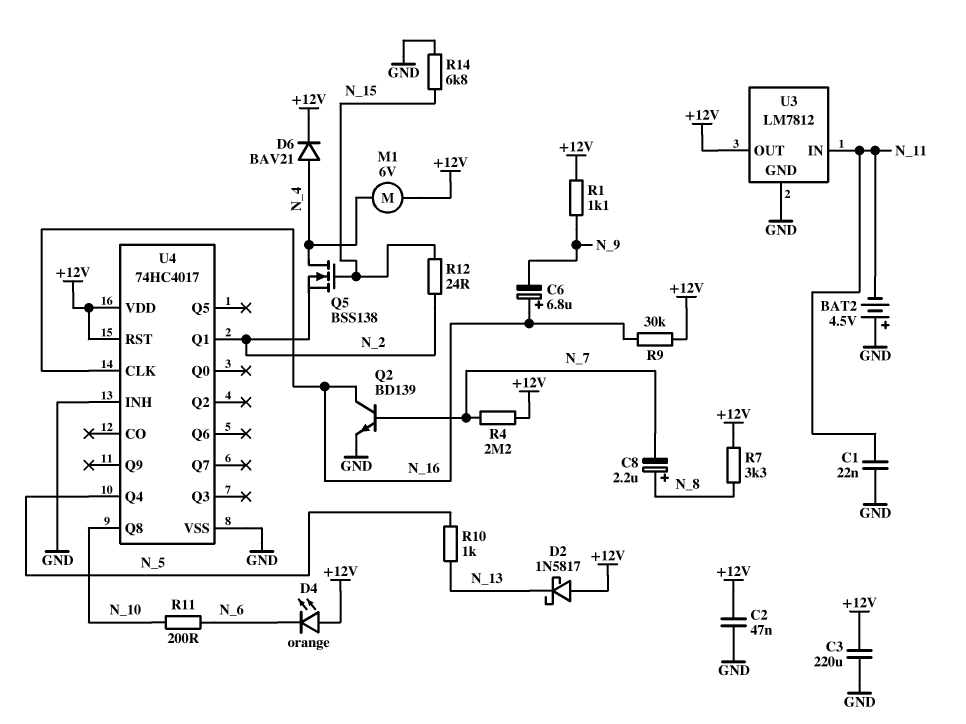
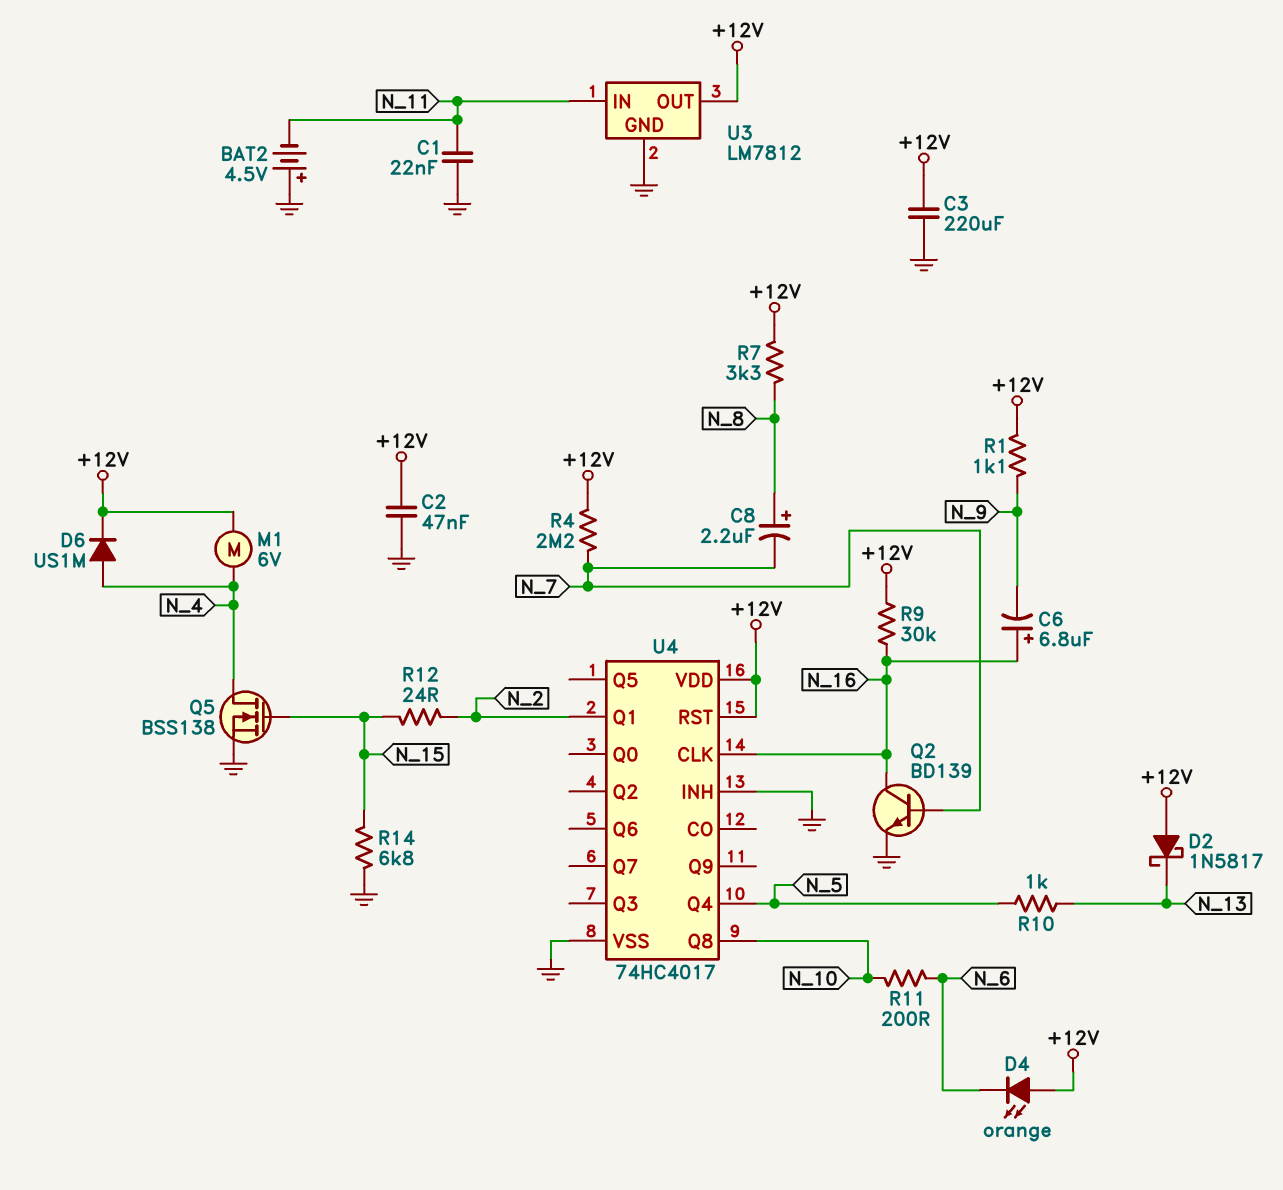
D6: diode BAV21 (A N_4, K +12V) -> diode US1M (A N_4, K +12V)
Q5: NMOS BSS138 (G N_15, D N_4, S N_2) -> NMOS BSS138 (G N_15, D N_4, S GND)

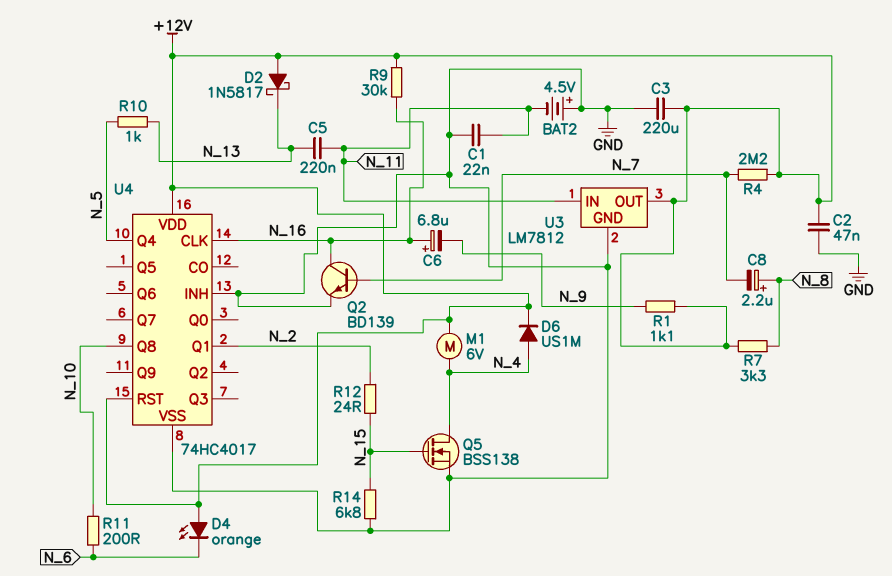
C5: none -> 220nF (N_11, N_13)

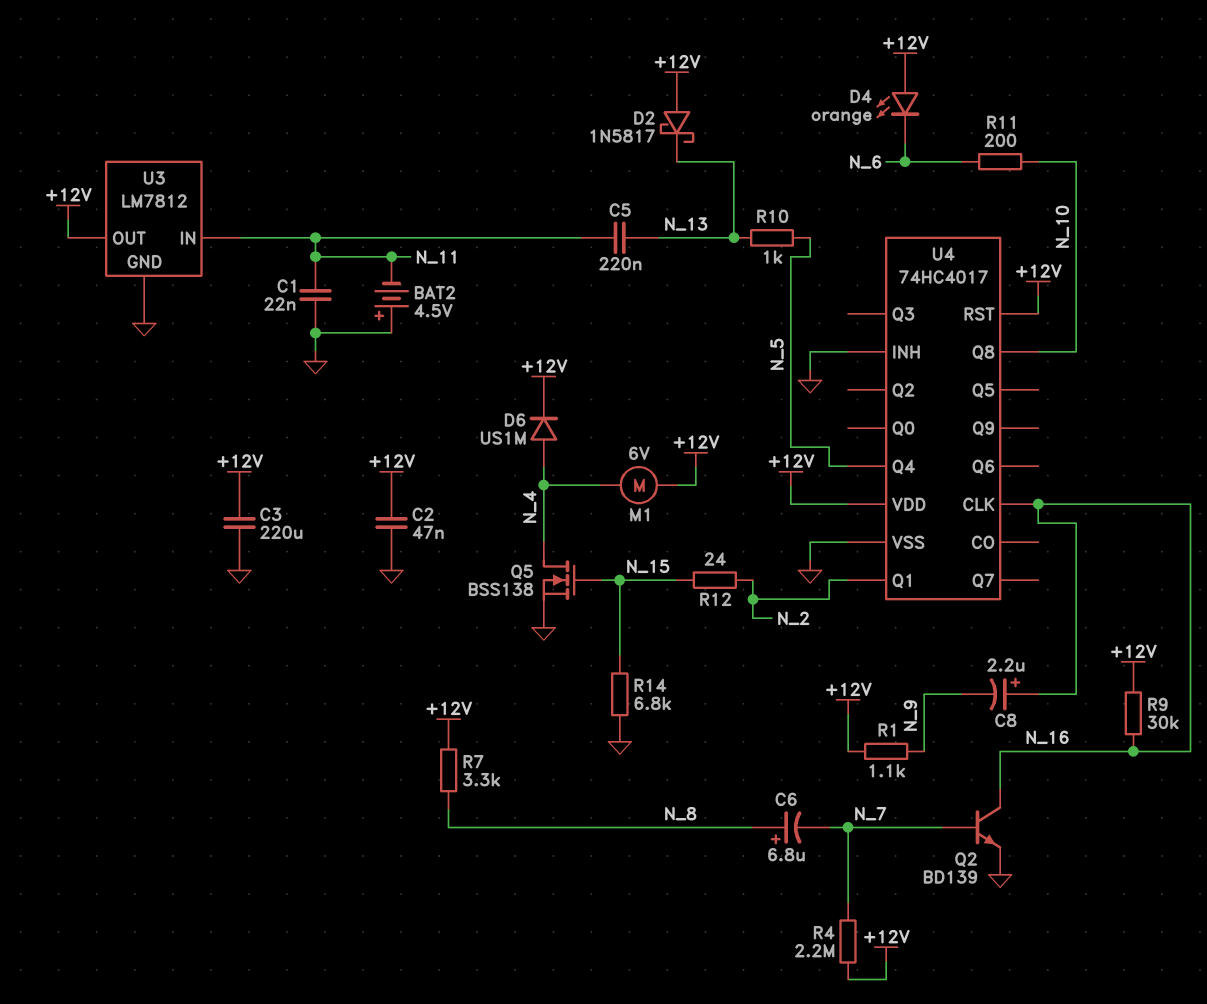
C6: 6.8uF (plus N_16, minus N_9) -> 6.8uF (plus N_8, minus N_7)
C8: 2.2uF (plus N_8, minus N_7) -> 2.2uF (plus N_16, minus N_9)

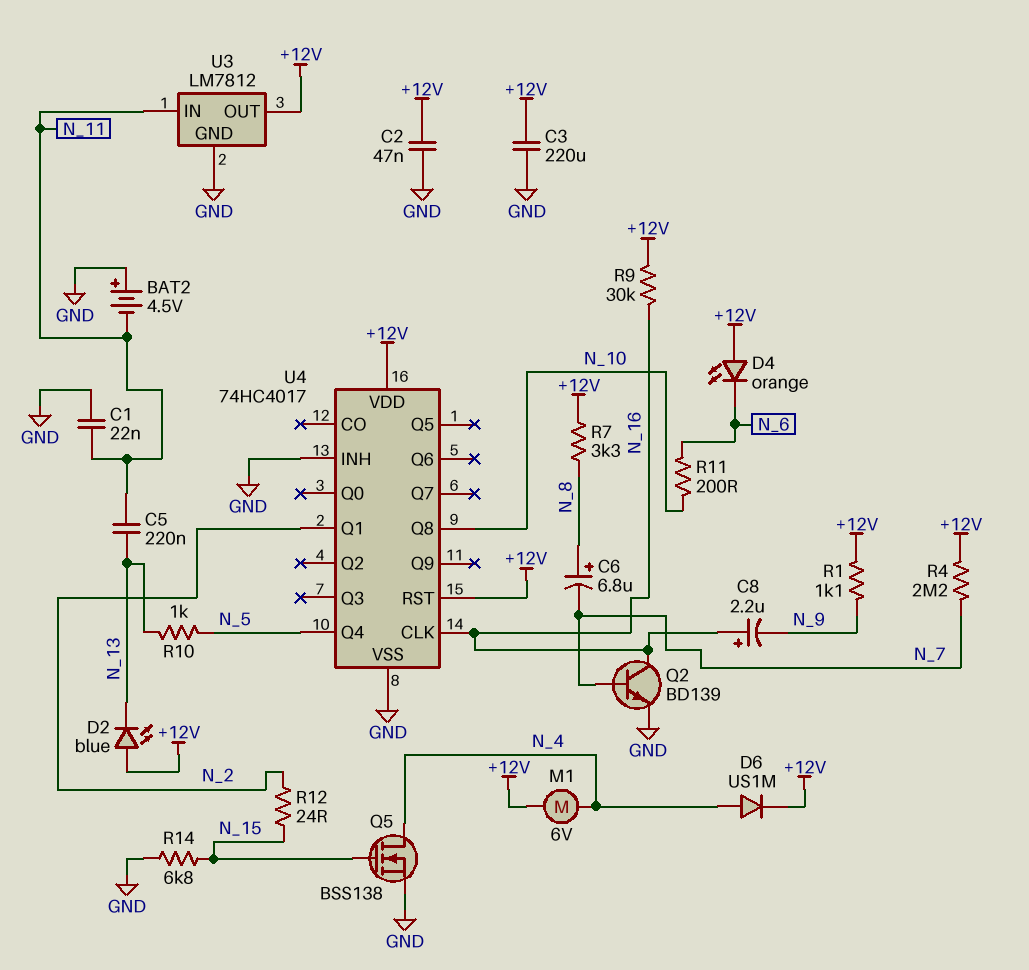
D2: schottky 1N5817 (A +12V, K N_13) -> LED blue (A +12V, K N_13)

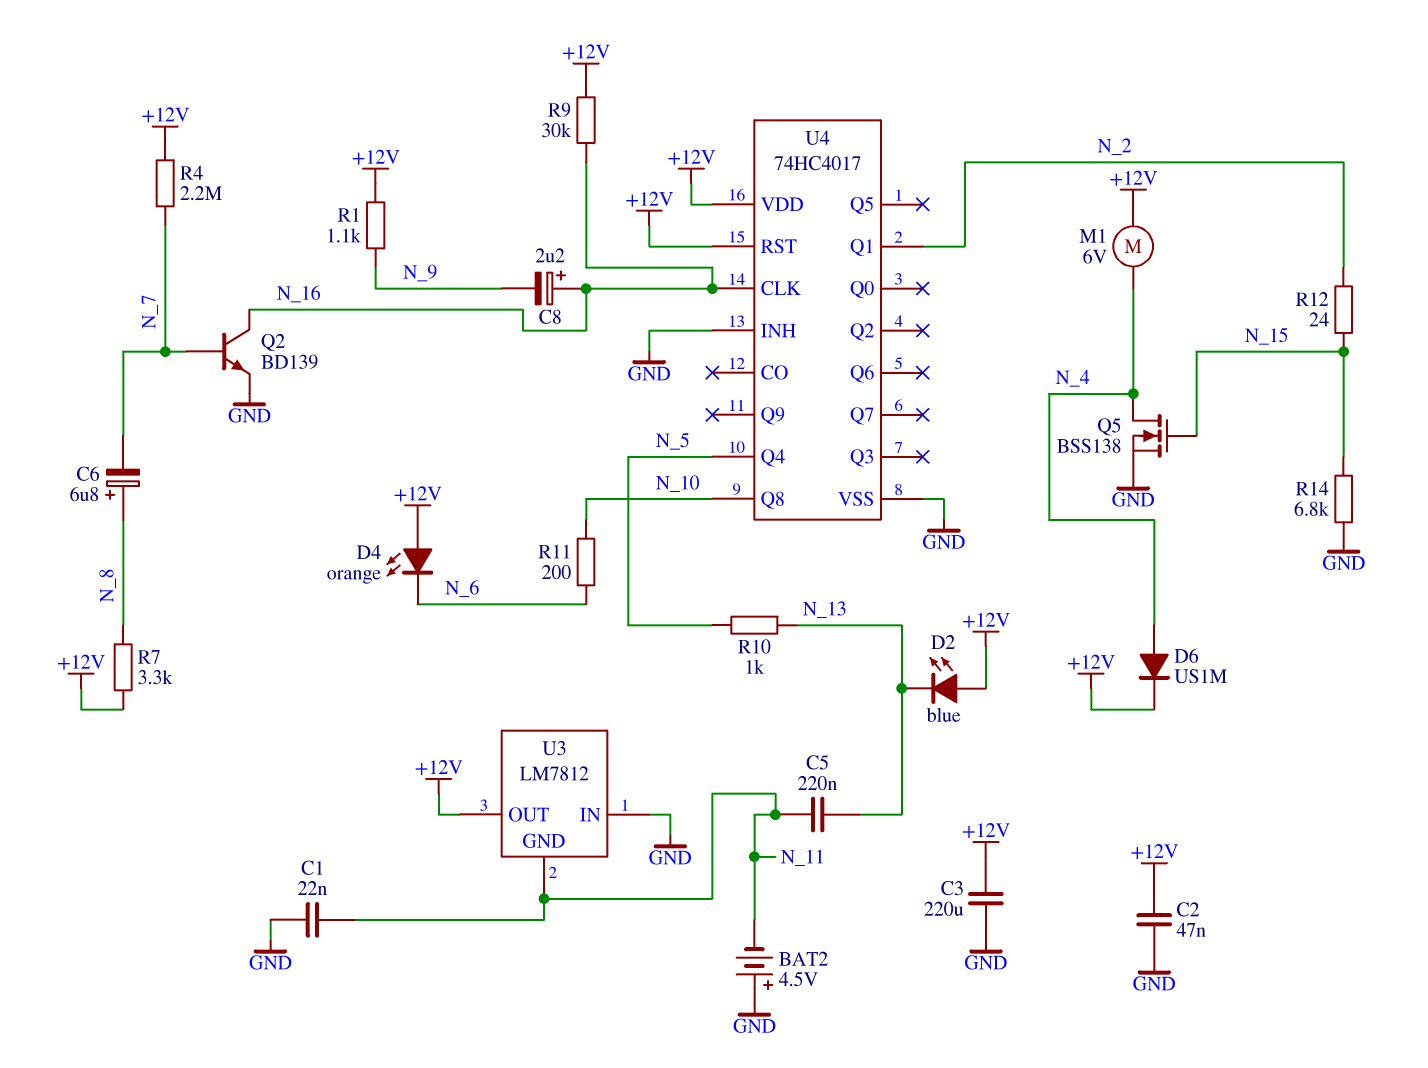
U3 pin GND: GND -> N_11
U3 pin IN: N_11 -> GND

